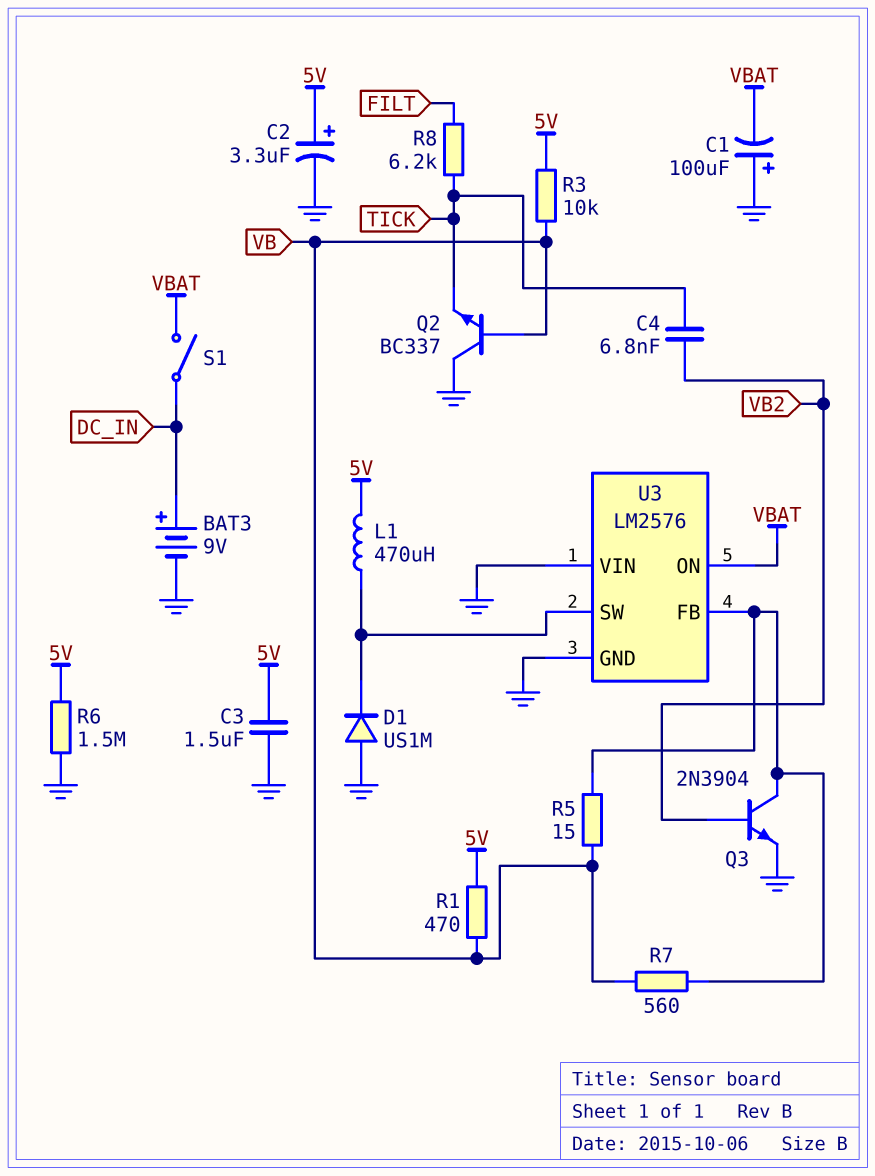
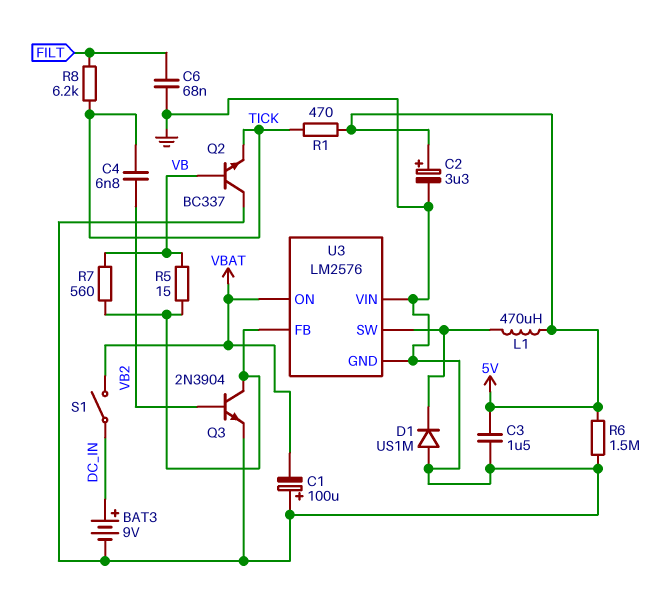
C6: none -> 68nF (FILT, GND)
R1: 470 (5V, VB) -> 470 (5V, TICK)
R3: 10k (5V, VB) -> none

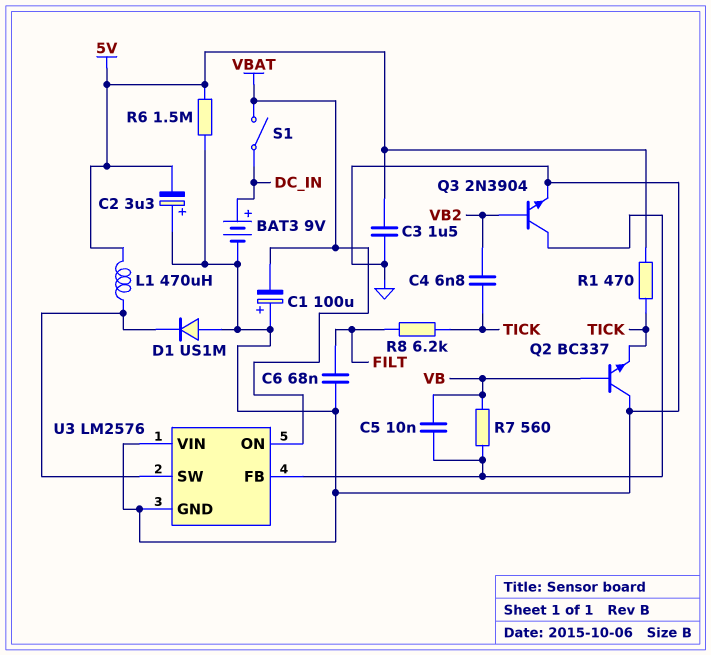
C2: 3.3uF (plus 5V, minus GND) -> 3.3uF (plus GND, minus 5V)
C5: none -> 10nF (U3/FB, VB)
R5: 15 (U3/FB, VB) -> none

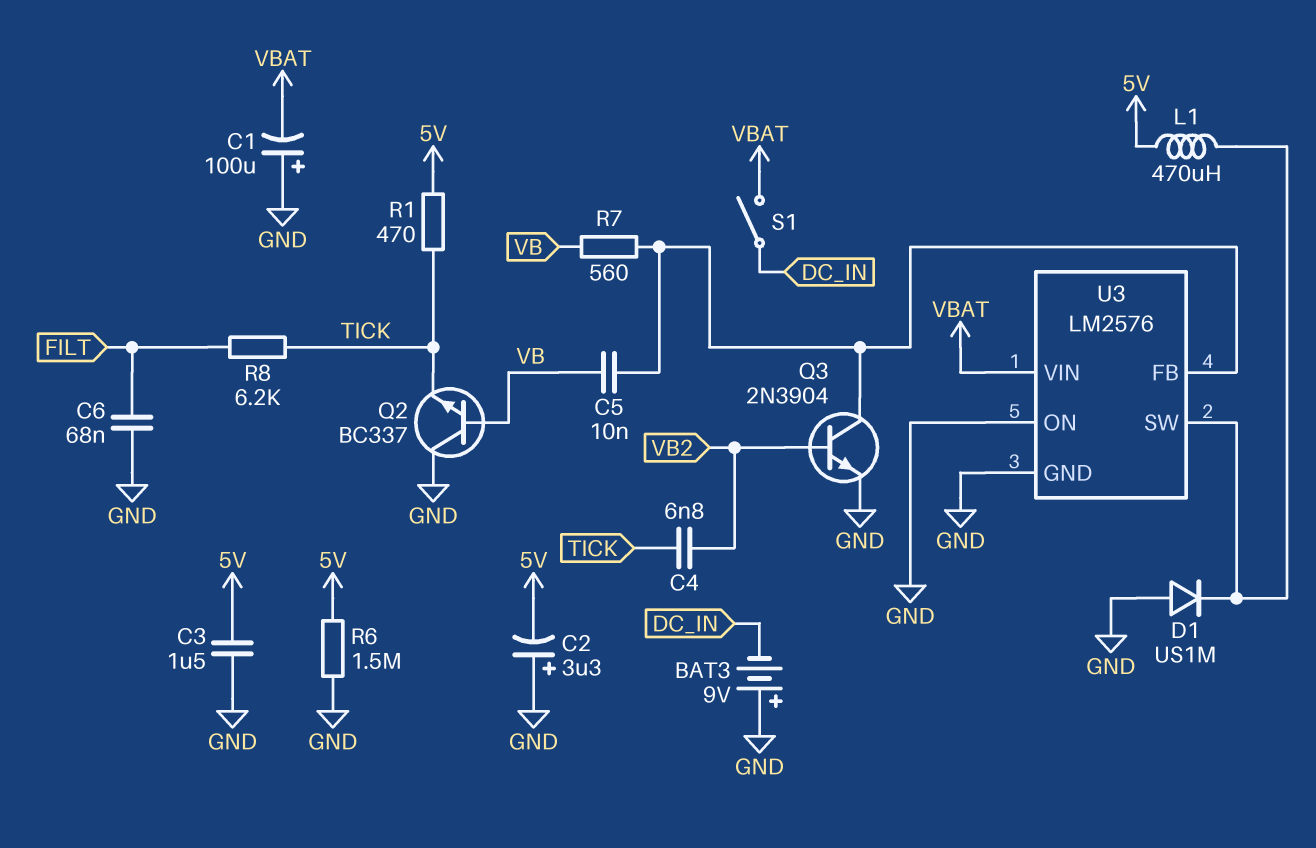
BAT3: 9V (plus DC_IN, minus GND) -> 9V (plus GND, minus DC_IN)
U3 pin ON: VBAT -> GND
U3 pin VIN: GND -> VBAT

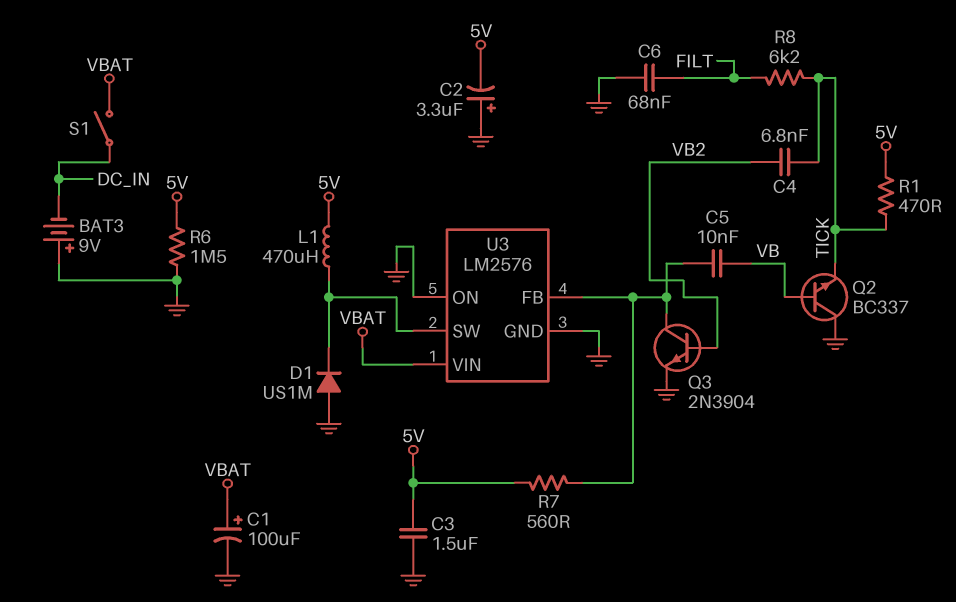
C1: 100uF (plus GND, minus VBAT) -> 100uF (plus VBAT, minus GND)
R7: 560 (U3/FB, VB) -> 560 (5V, U3/FB)

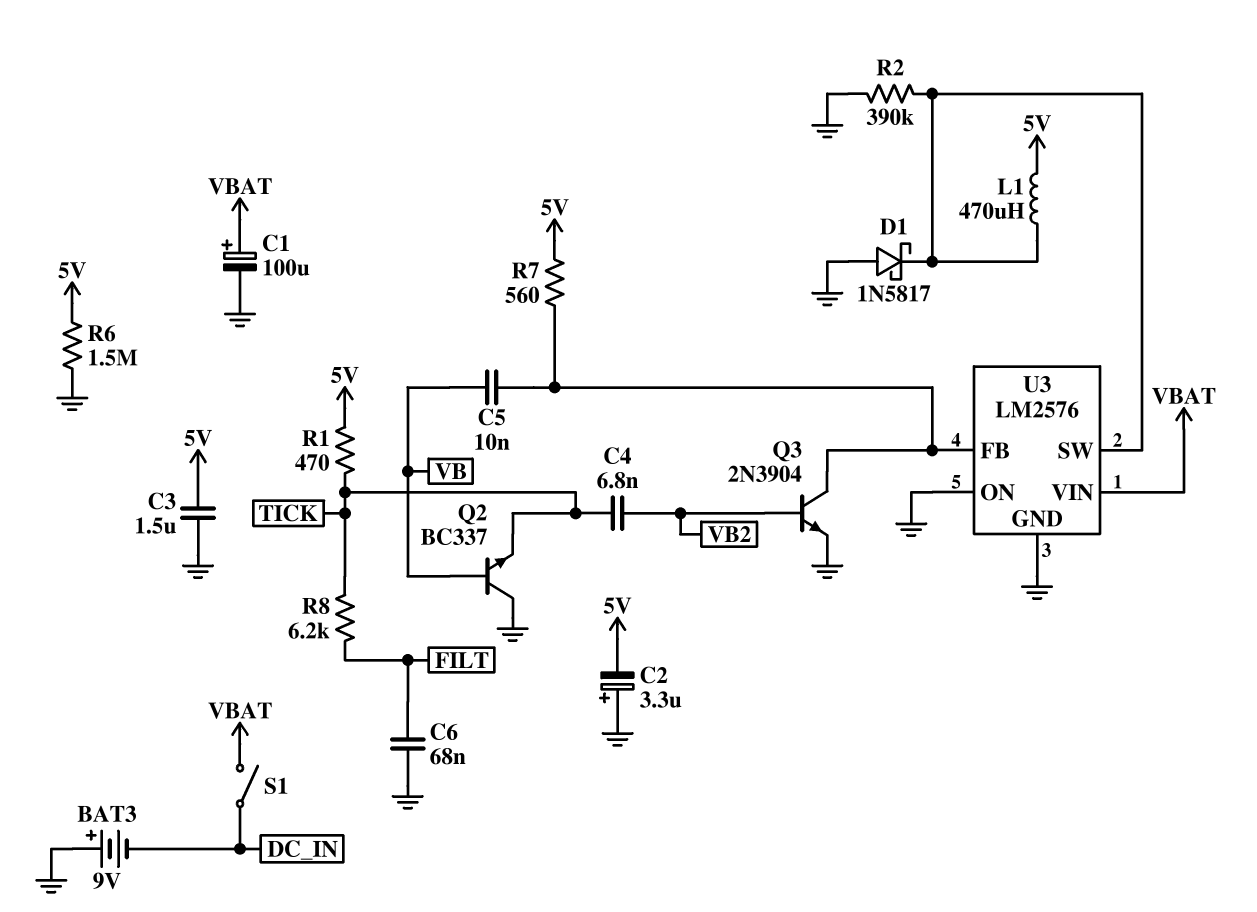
D1: diode US1M (A GND, K U3/SW) -> schottky 1N5817 (A GND, K U3/SW)
R2: none -> 390k (GND, U3/SW)

